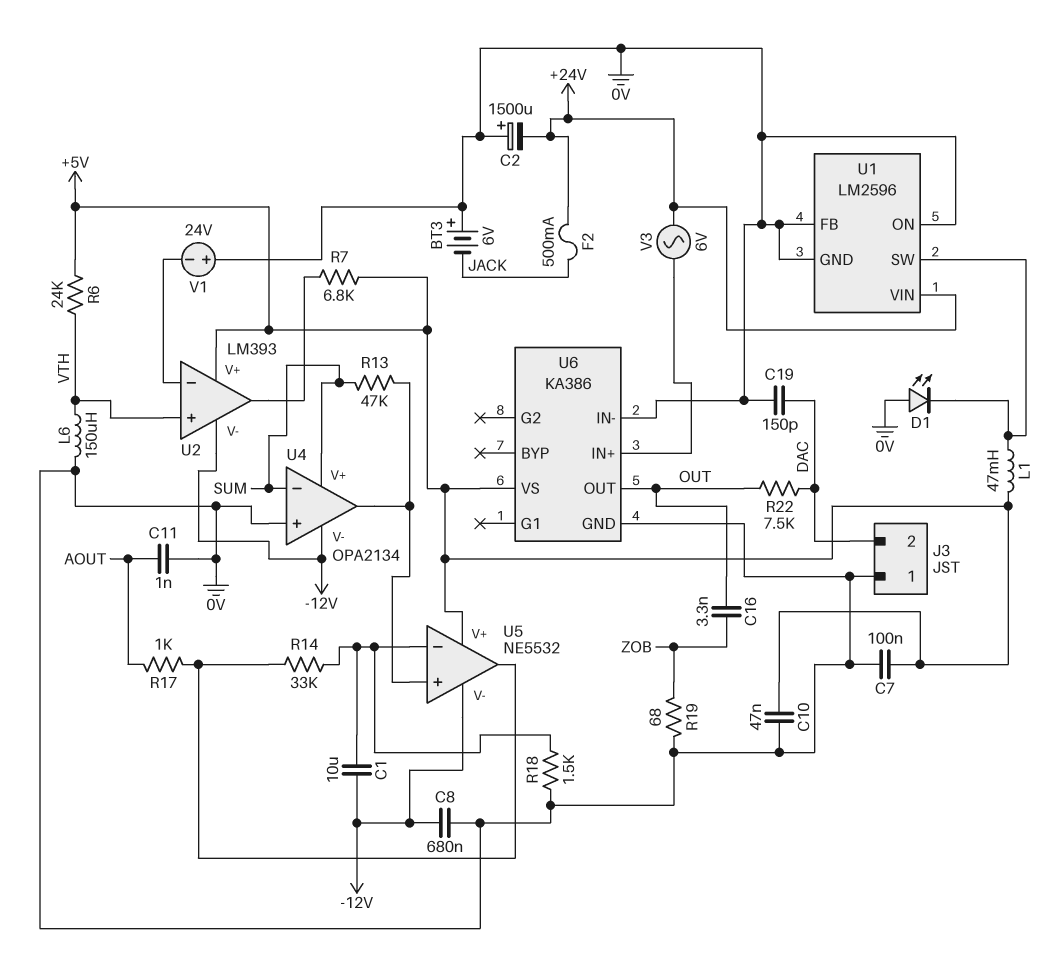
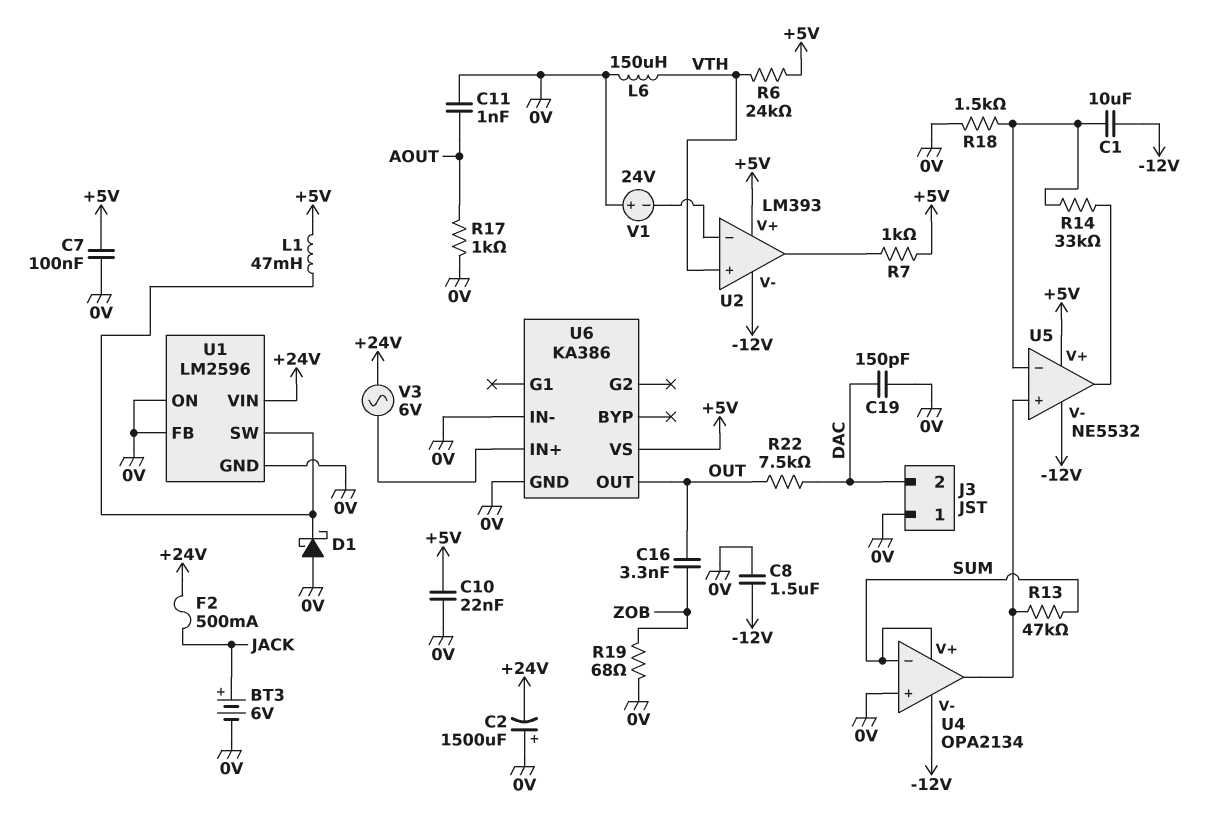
BT3: 6V (plus 0V, minus JACK) -> 6V (plus JACK, minus 0V)
C8: 680nF (-12V, 0V) -> 1.5uF (-12V, 0V)
C10: 47nF (+5V, 0V) -> 22nF (+5V, 0V)
D1: LED (A 0V, K U1/SW) -> schottky (A 0V, K U1/SW)
R7: 6.8k (+5V, U2/out) -> 1k (+5V, U2/out)
R17: 1k (AOUT, U5/out) -> 1k (0V, AOUT)

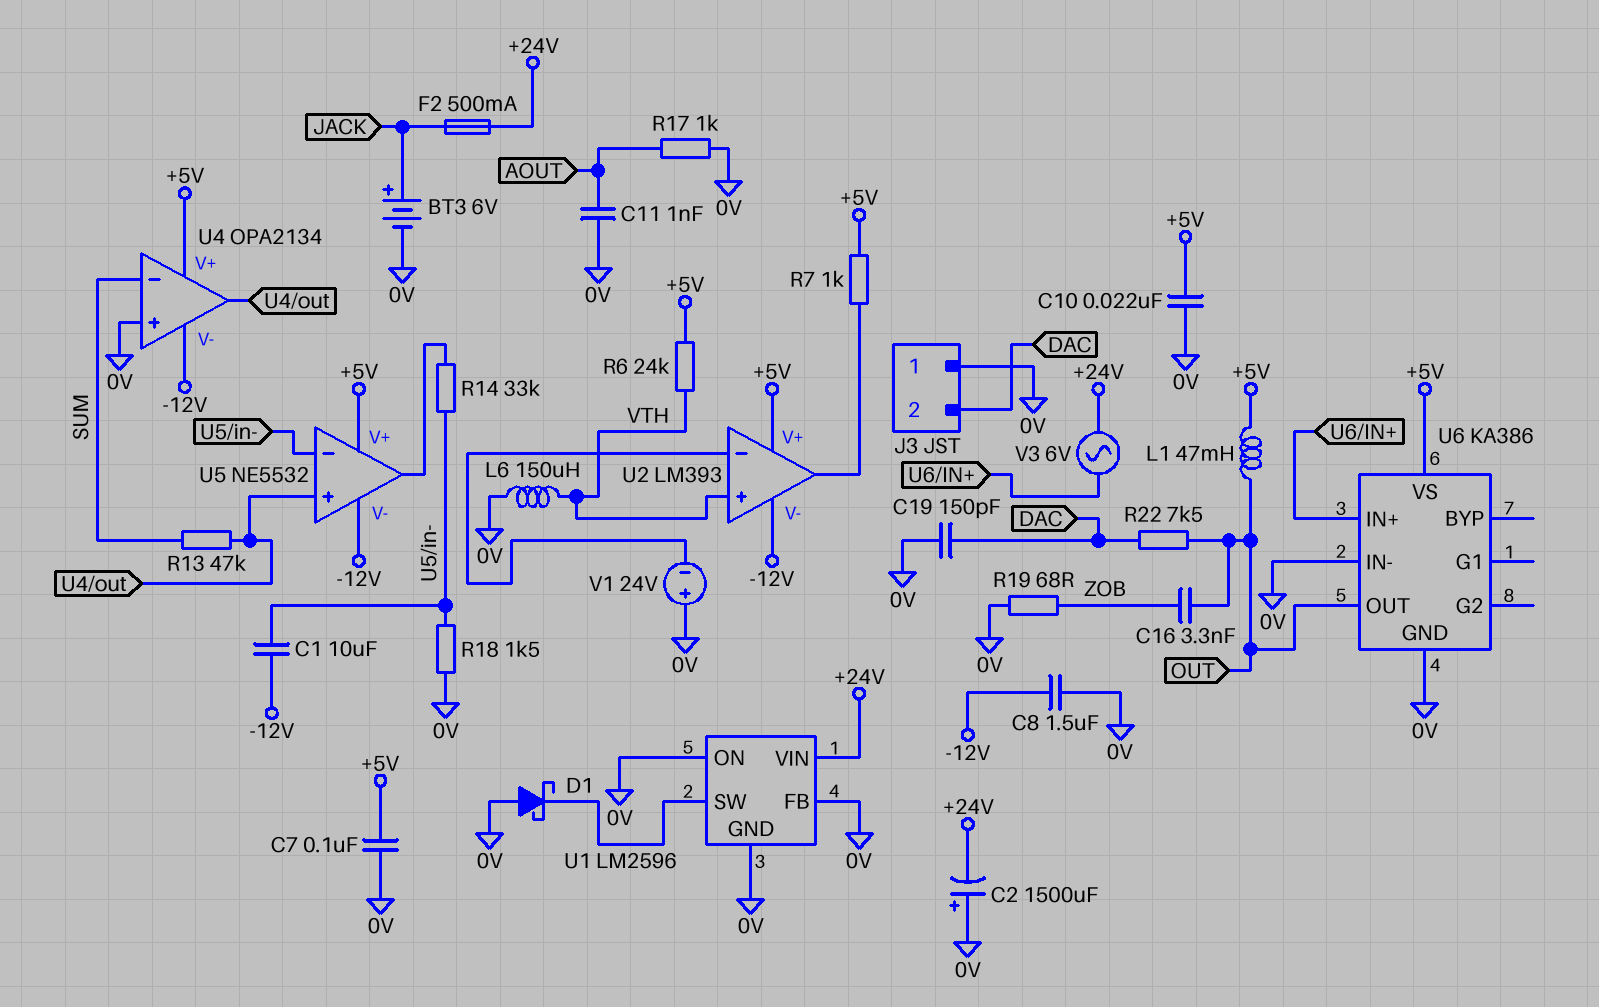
L1: 47mH (+5V, U1/SW) -> 47mH (+5V, OUT)
U4 pin V+: SUM -> +5V

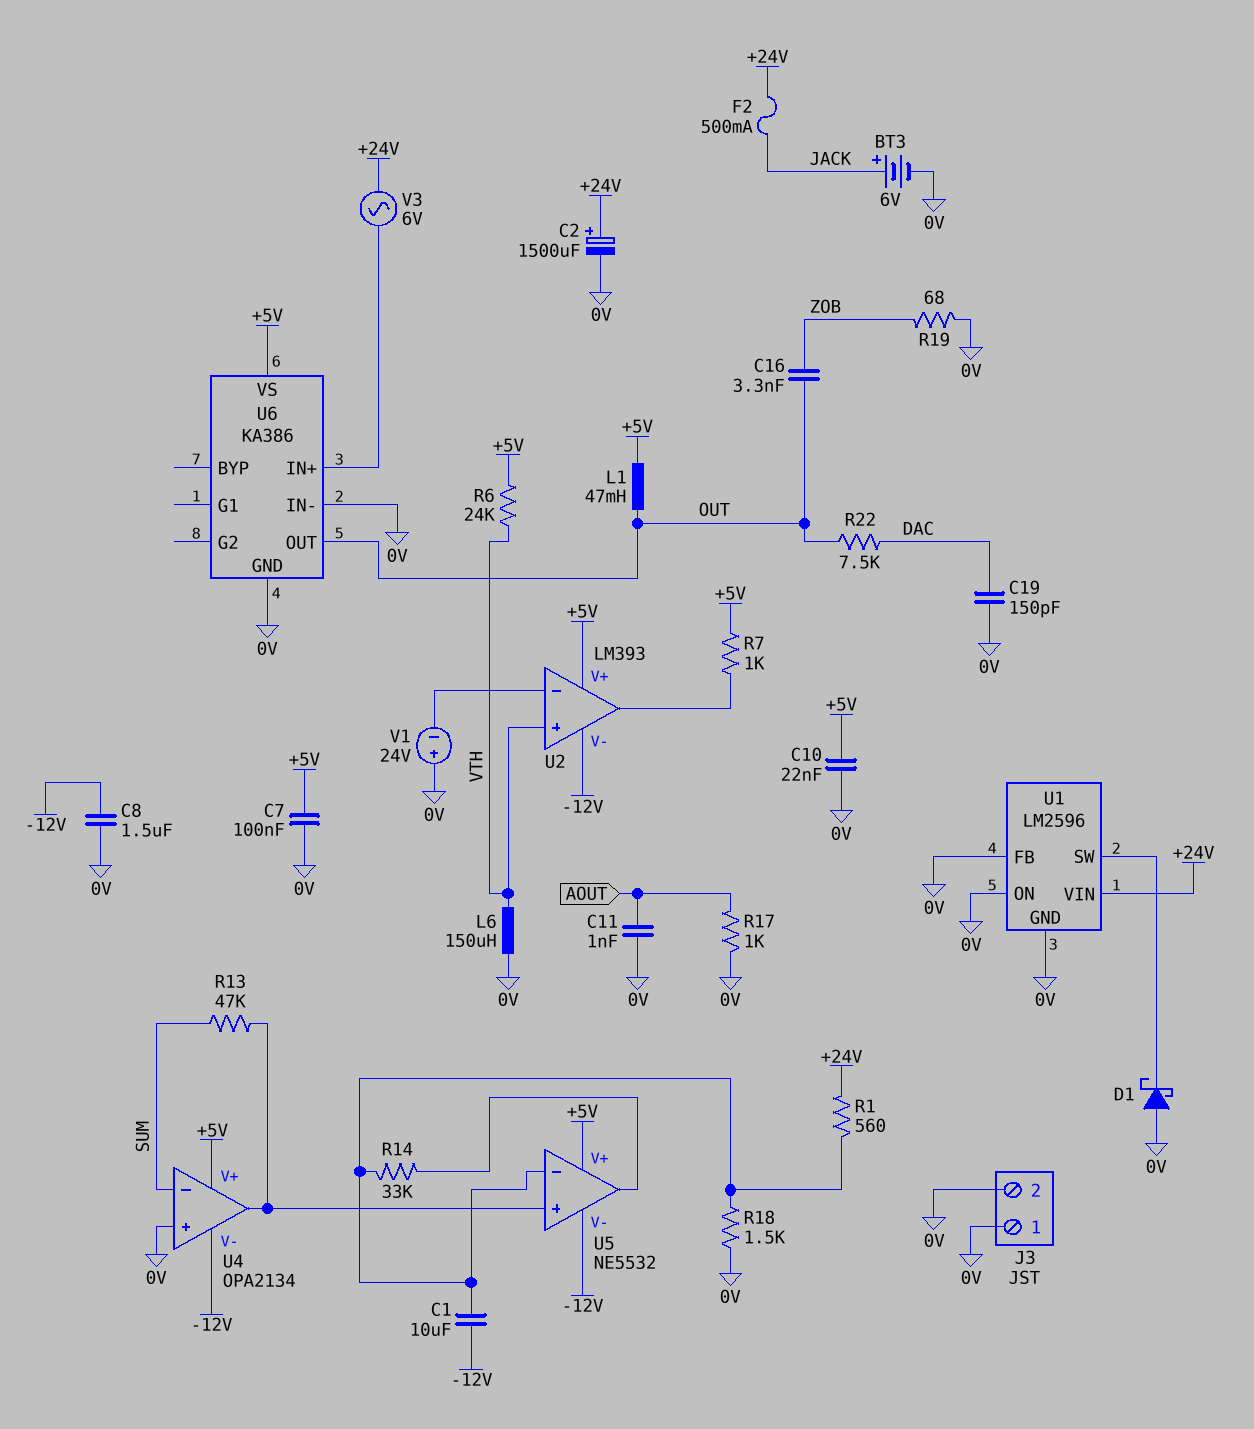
C2: 1500uF (plus 0V, minus +24V) -> 1500uF (plus +24V, minus 0V)
J3 pin 2: DAC -> 0V
R1: none -> 560 (+24V, U5/in-)

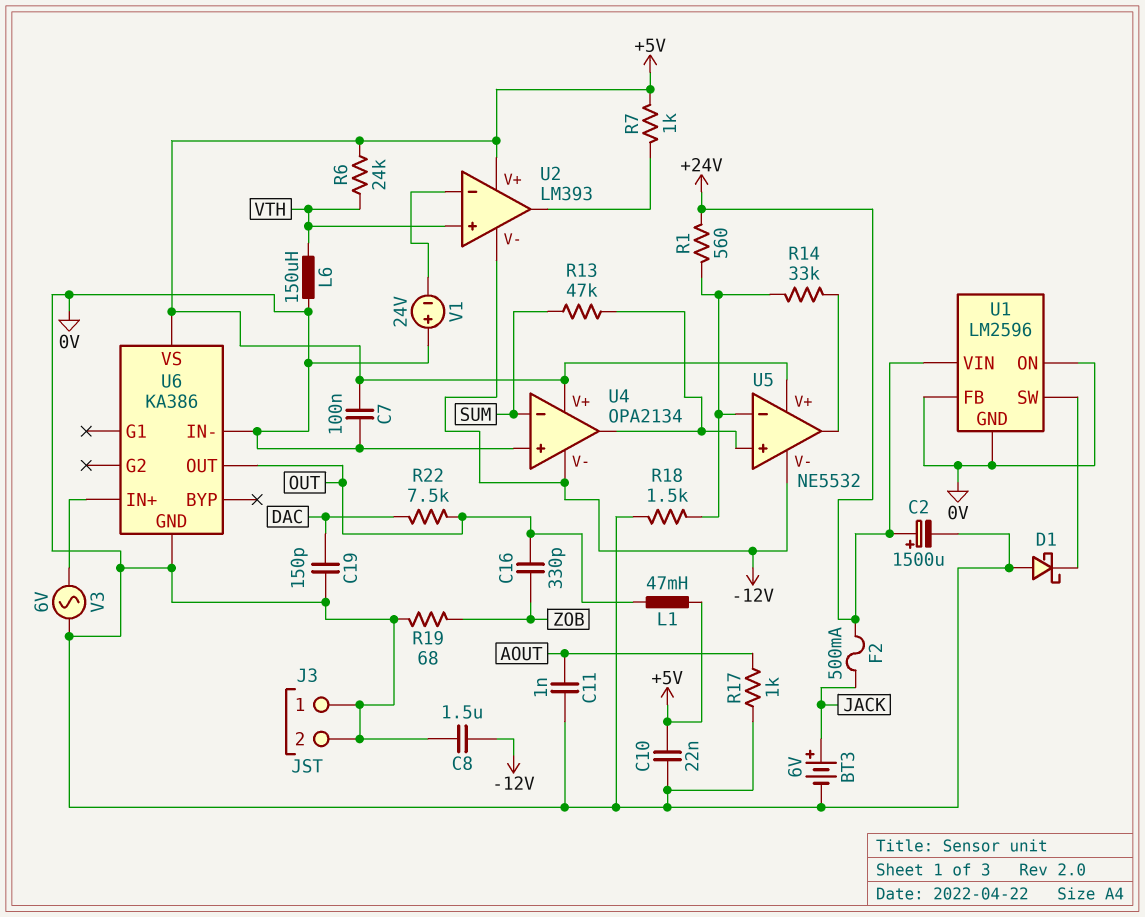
C1: 10uF (-12V, U5/in-) -> none
C16: 3.3nF (OUT, ZOB) -> 330pF (OUT, ZOB)
V3: AC 6V (+24V, U6/IN+) -> AC 6V (0V, U6/IN+)

